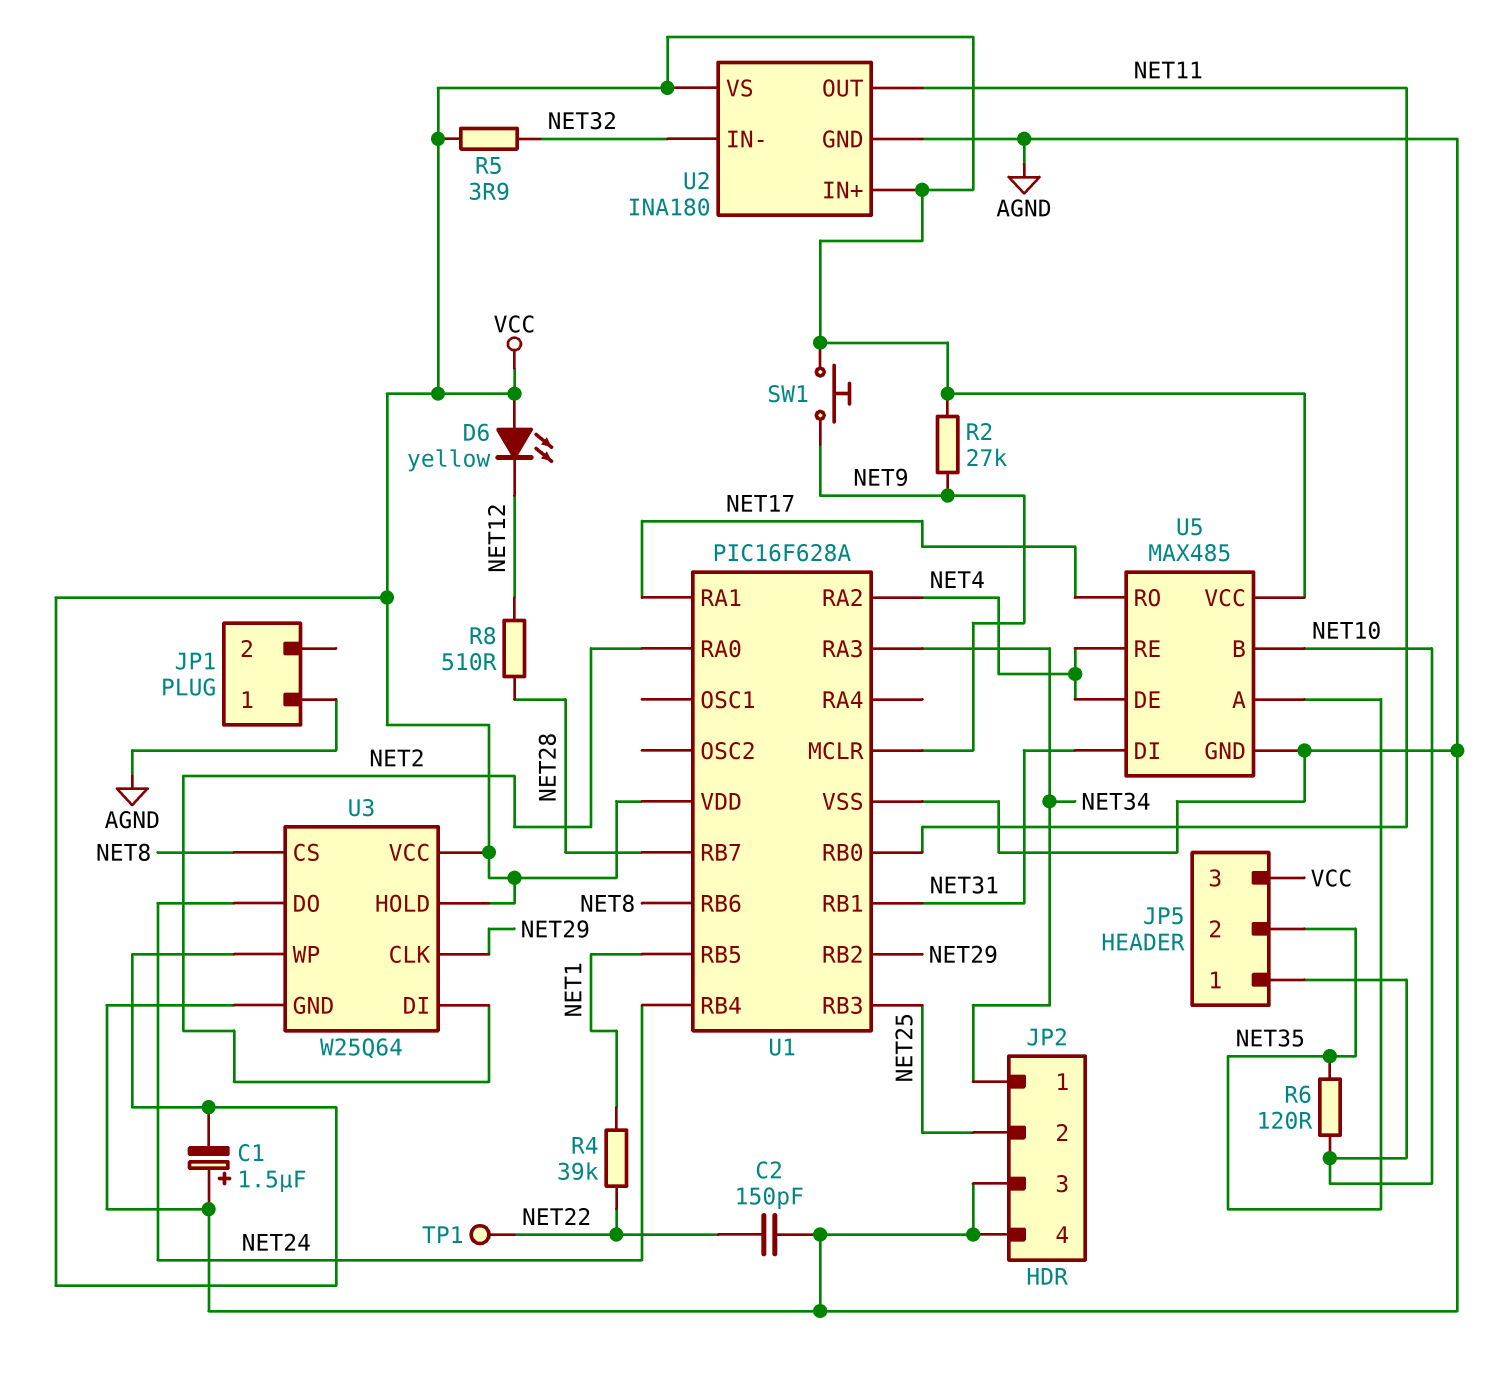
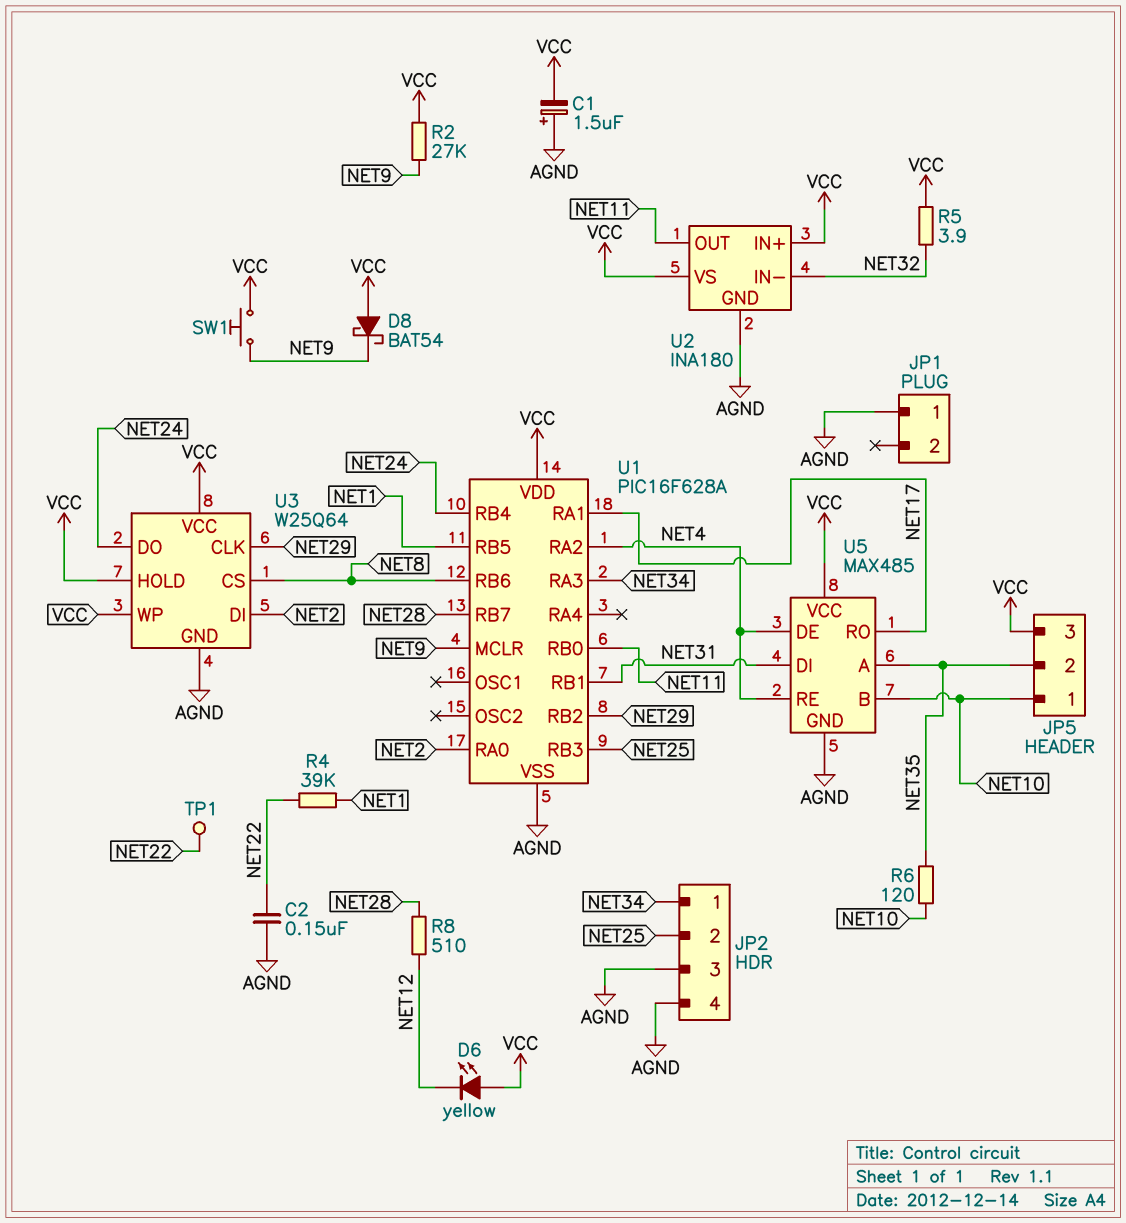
C2: 150pF (AGND, NET22) -> 150nF (AGND, NET22)
D8: none -> schottky BAT54 (A VCC, K NET9)

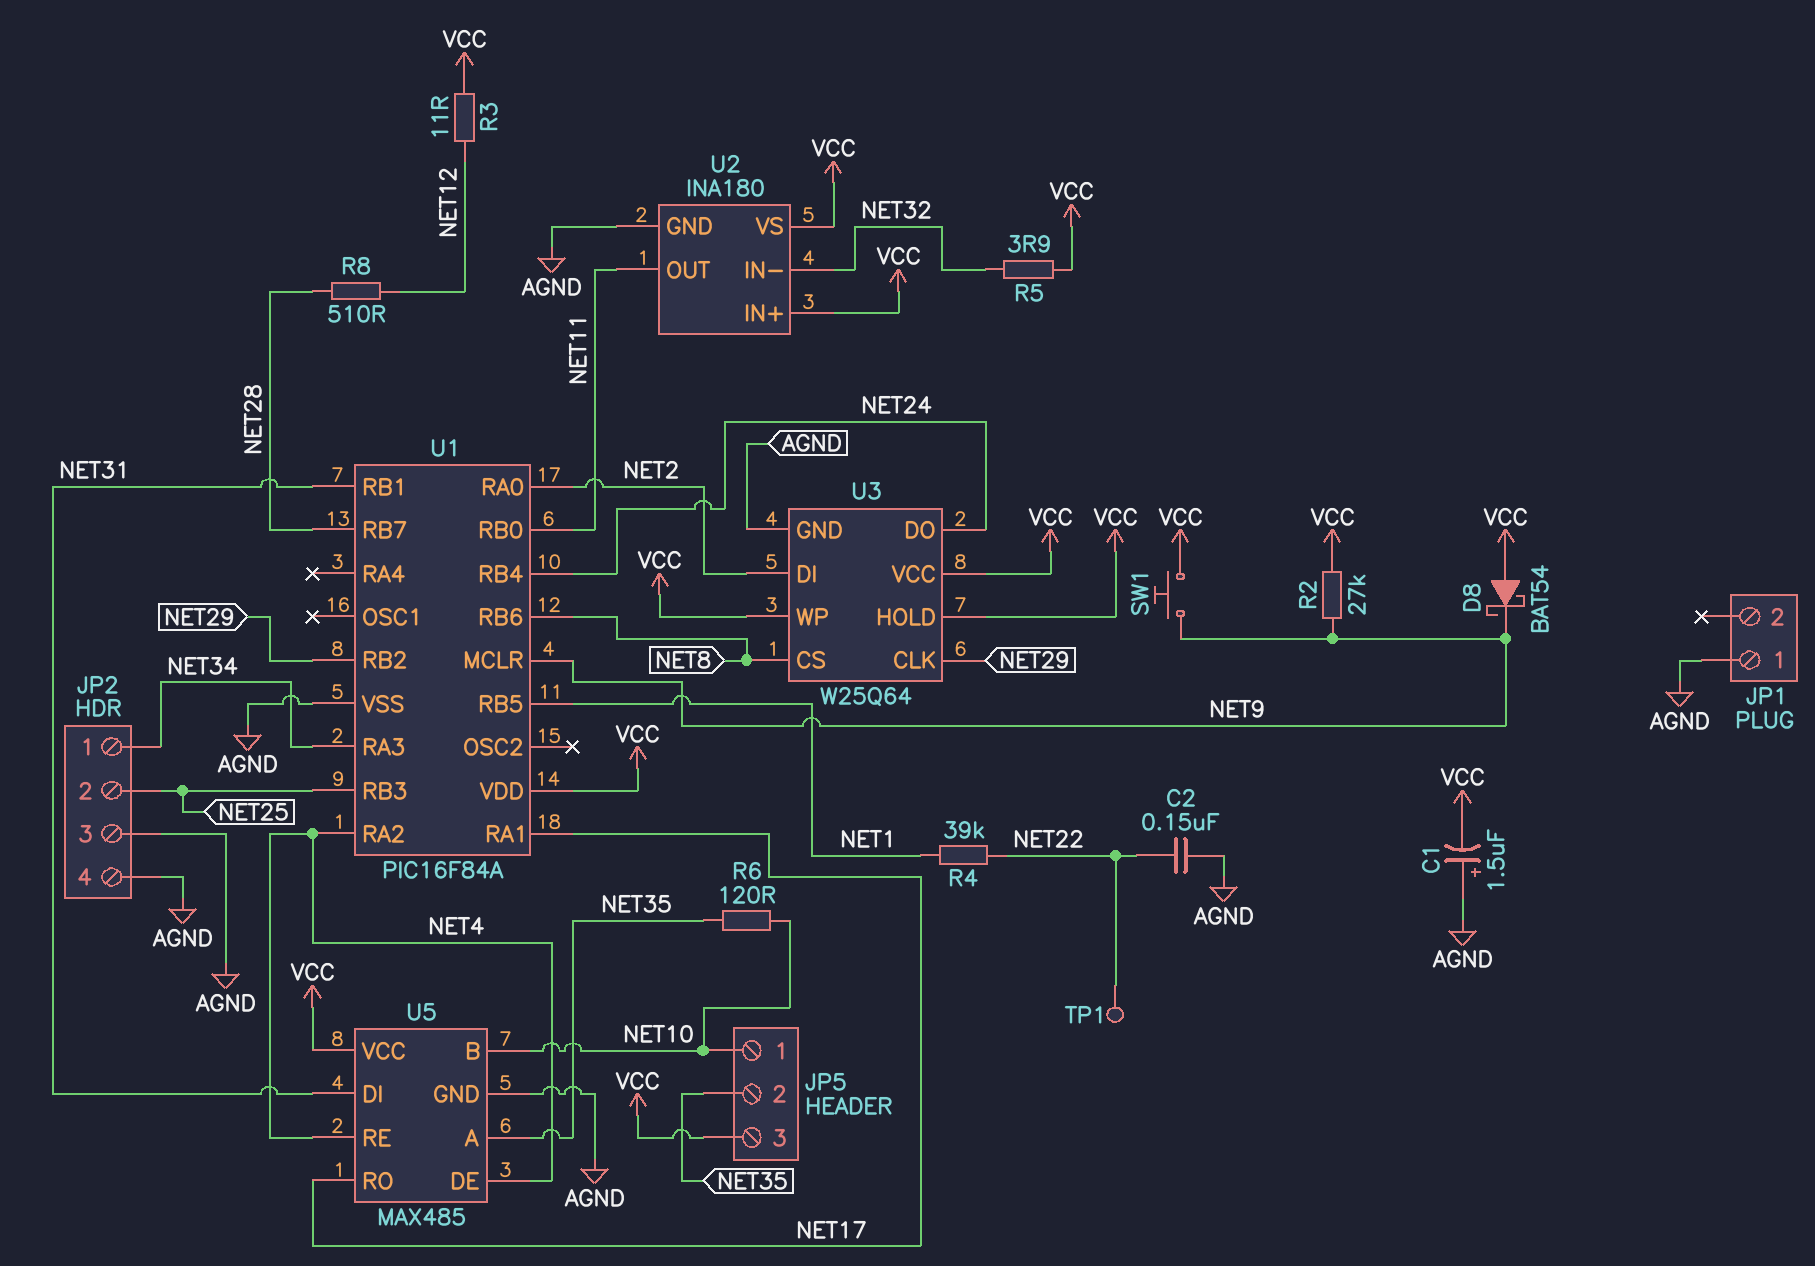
D6: LED yellow (A VCC, K NET12) -> none
R3: none -> 11 (NET12, VCC)
U1: PIC16F628A -> PIC16F84A

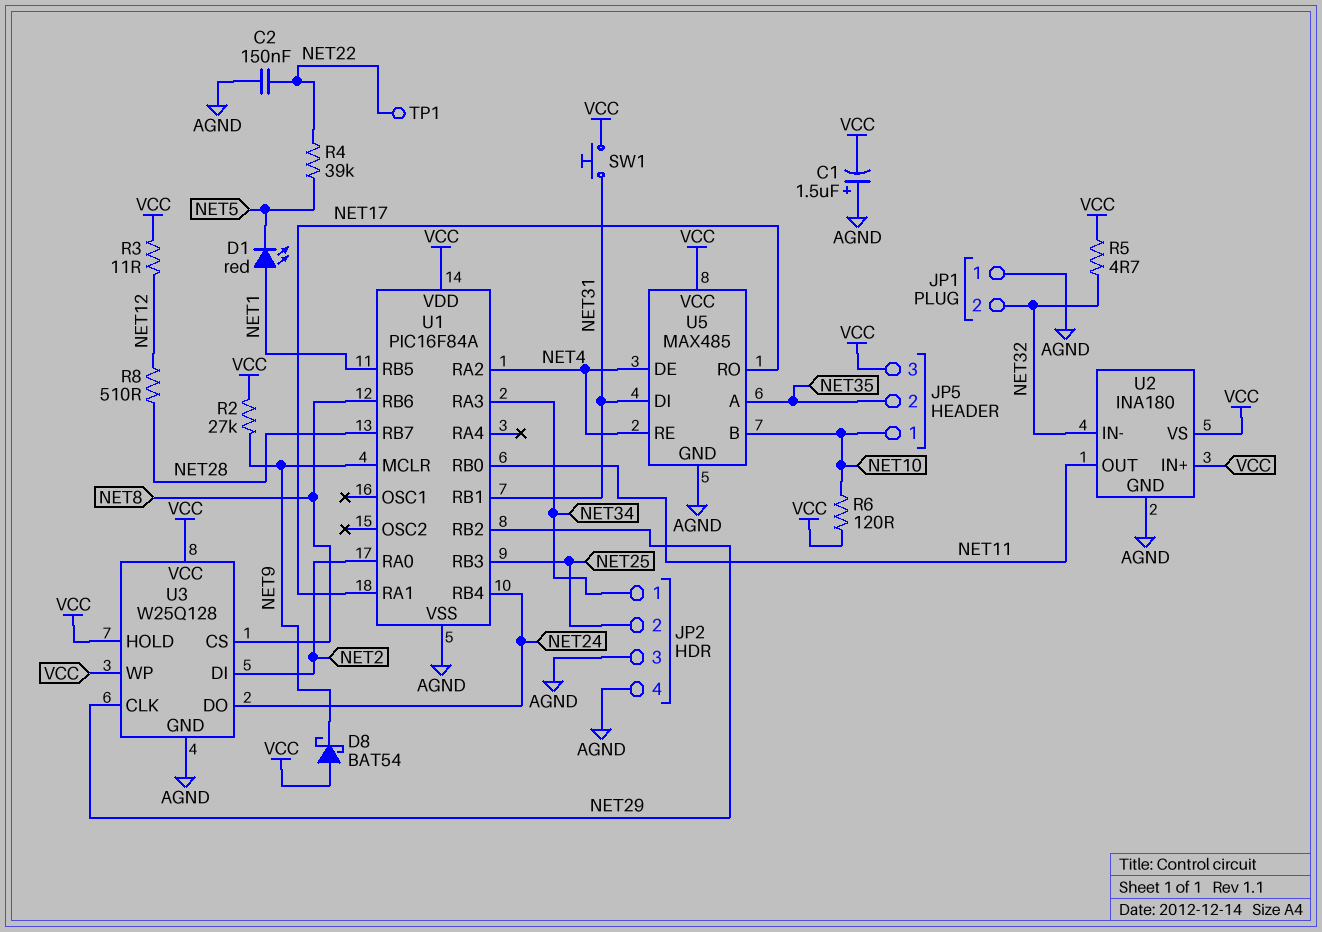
D1: none -> LED red (A NET1, K NET5)
JP1 pin 2: none -> NET32
R4: 39k (NET1, NET22) -> 39k (NET5, NET22)
R5: 3.9 (NET32, VCC) -> 4.7 (NET32, VCC)
R6: 120 (NET10, NET35) -> 120 (NET10, VCC)
SW1: button (NET9, VCC) -> button (NET31, VCC)
U3: W25Q64 -> W25Q128

